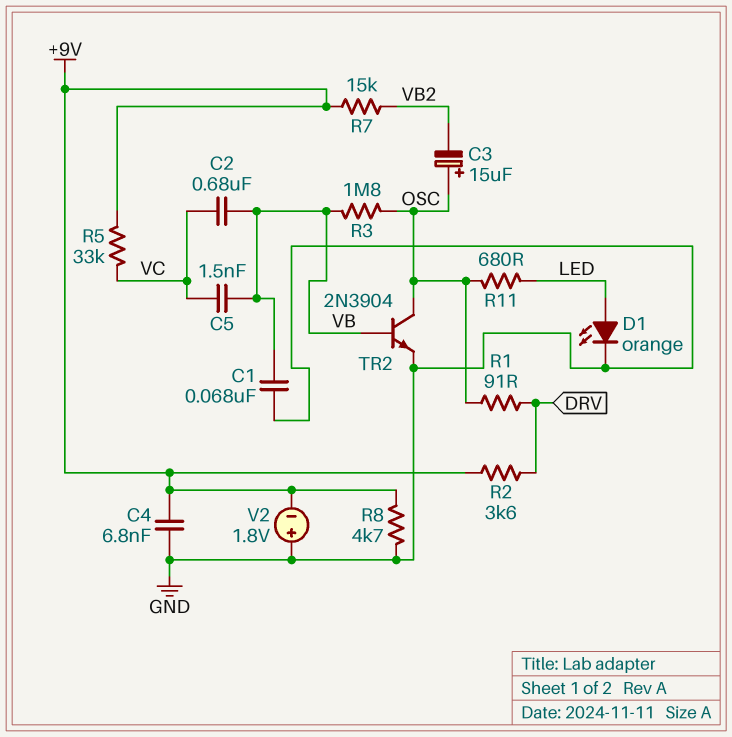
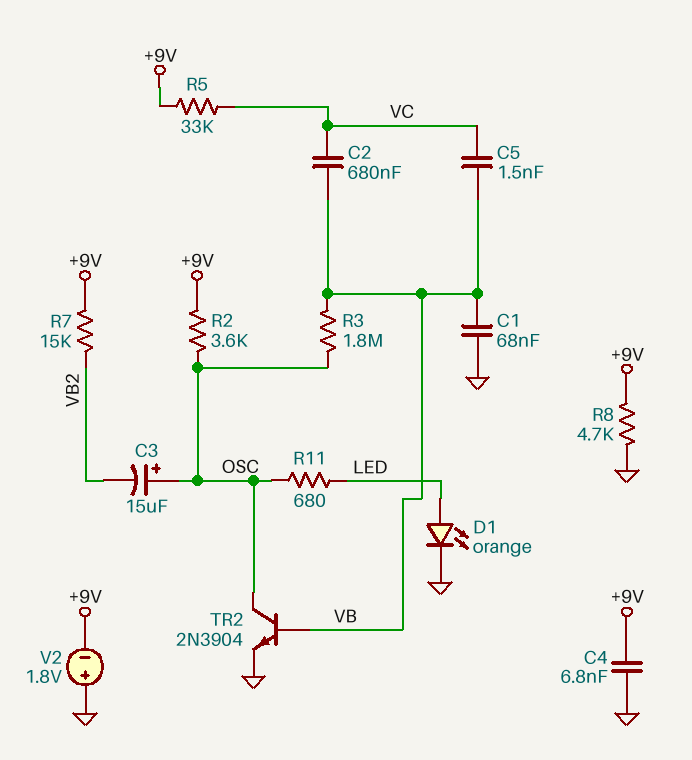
R1: 91 (DRV, OSC) -> none
R2: 3.6k (+9V, DRV) -> 3.6k (+9V, OSC)

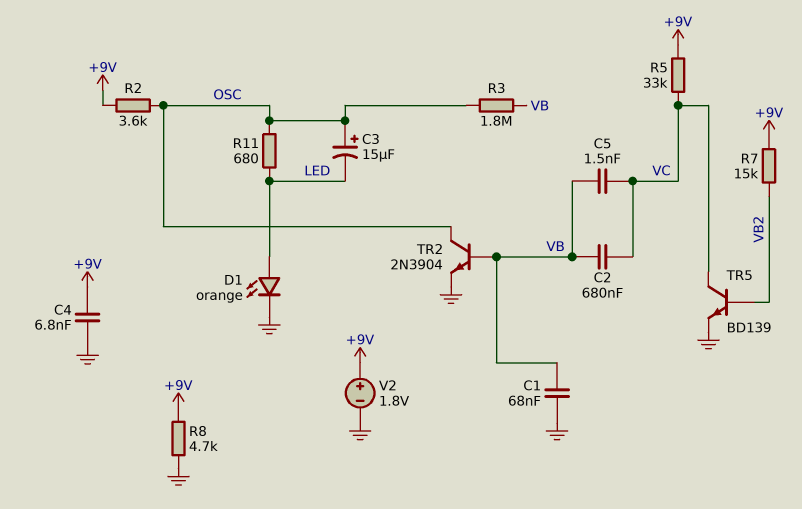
C3: 15uF (plus OSC, minus VB2) -> 15uF (plus OSC, minus LED)
TR5: none -> NPN BD139 (B VB2, C VC, E GND)
V2: 1.8V (plus GND, minus +9V) -> 1.8V (plus +9V, minus GND)

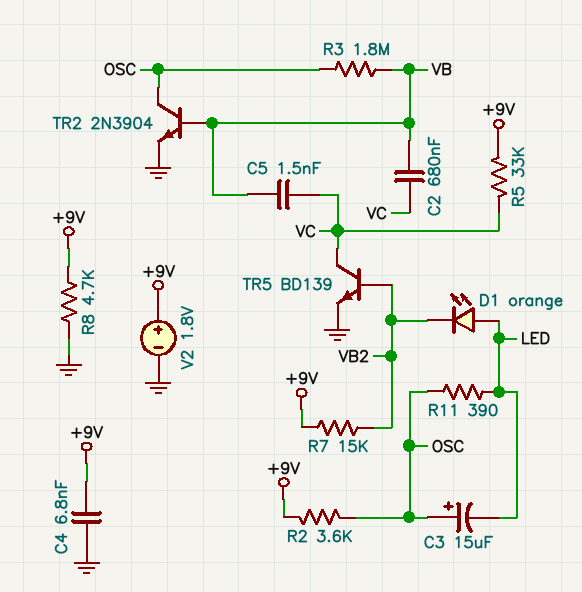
C1: 68nF (GND, VB) -> none
D1: LED orange (A LED, K GND) -> LED orange (A LED, K VB2)
R11: 680 (LED, OSC) -> 390 (LED, OSC)

